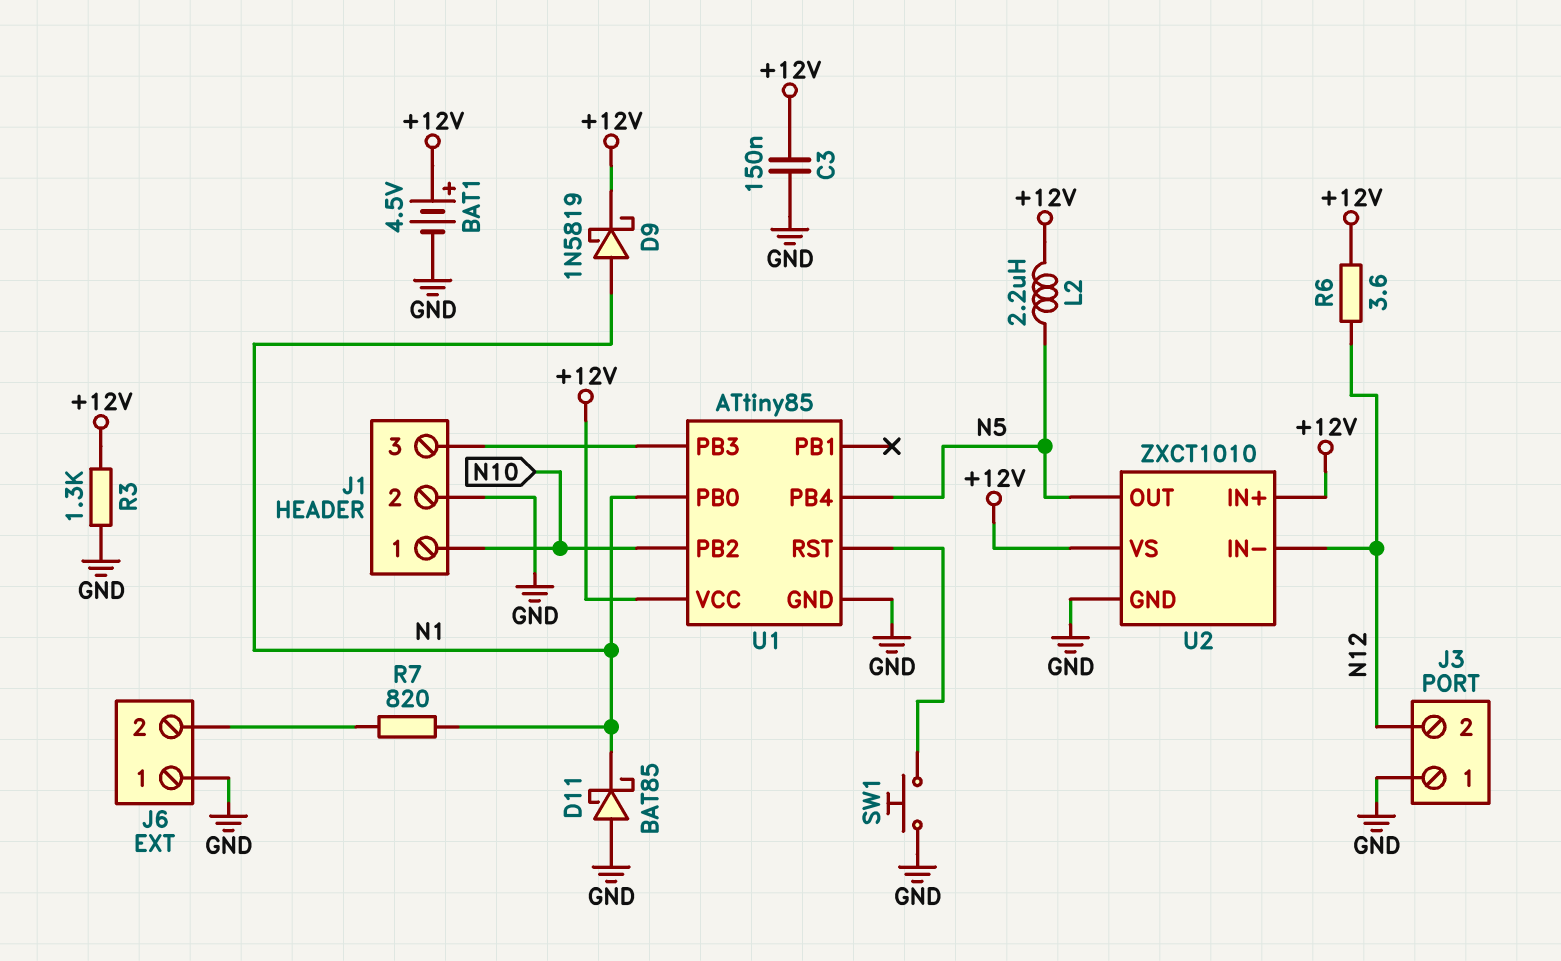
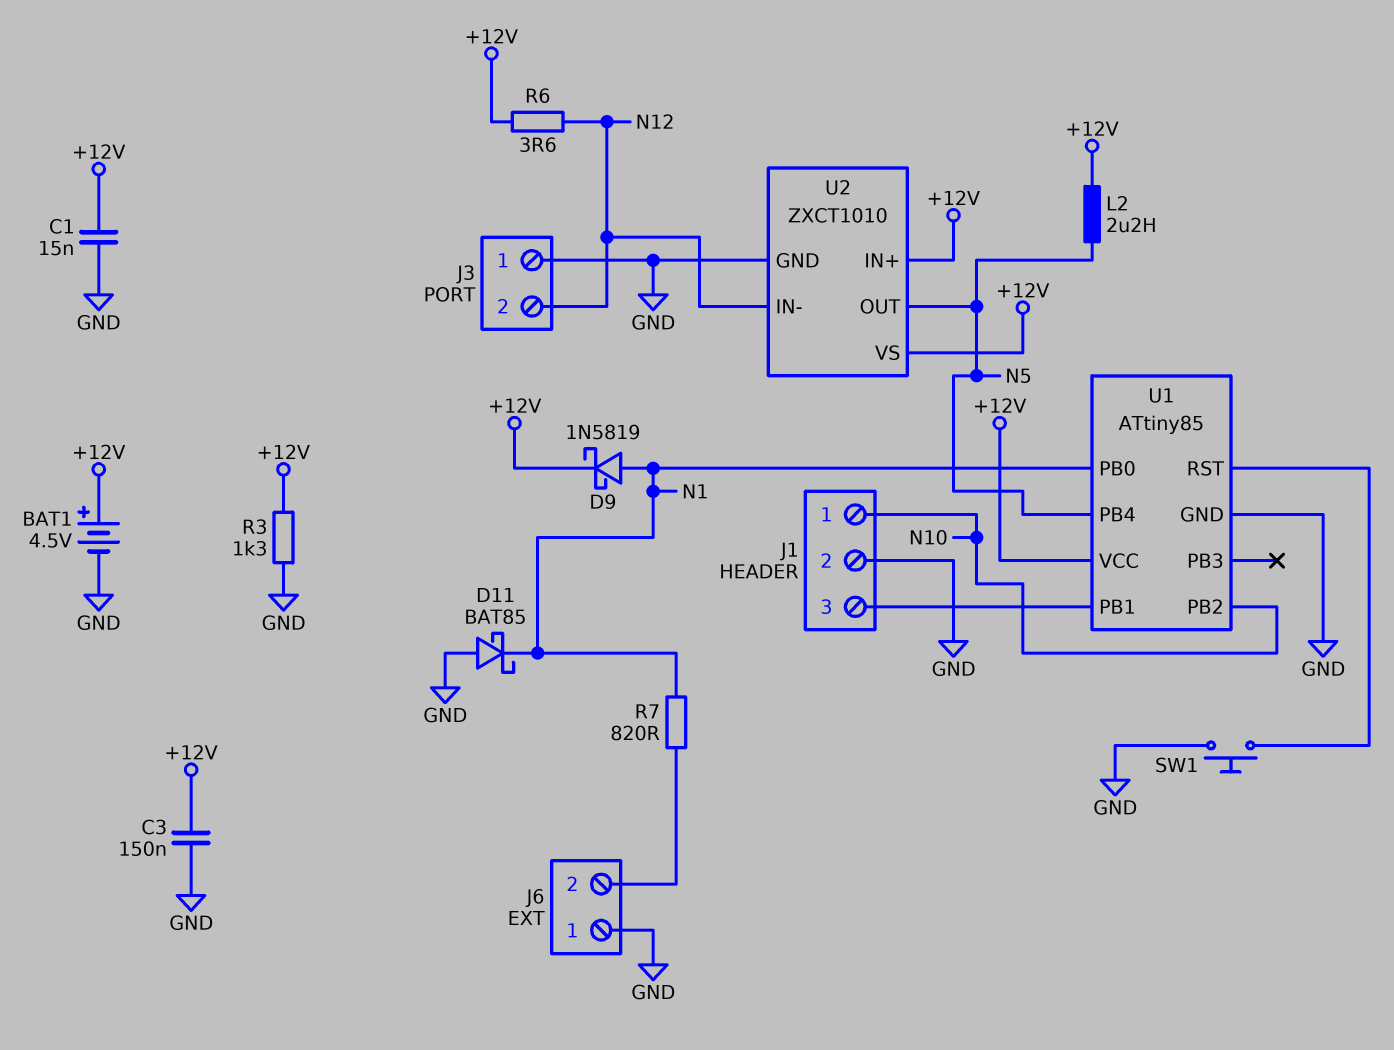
C1: none -> 15nF (+12V, GND)
U1 pin PB1: none -> J1/3
U1 pin PB3: J1/3 -> none

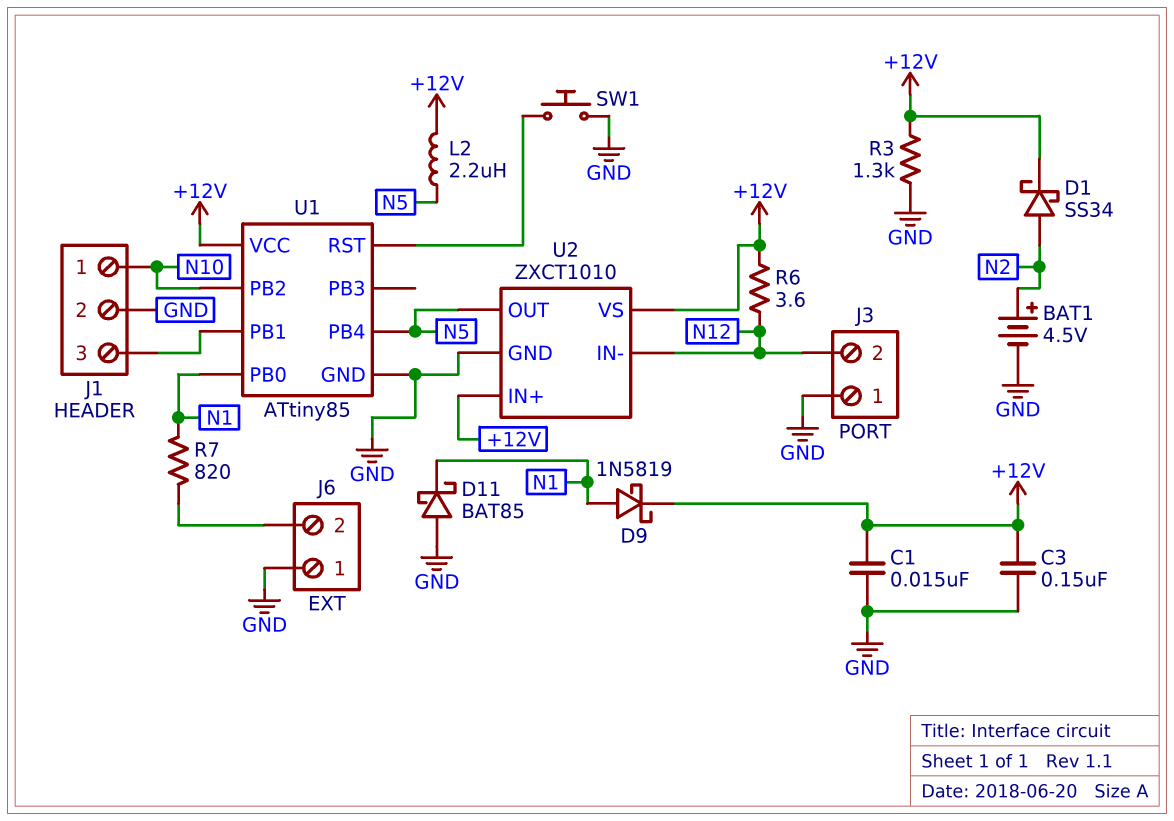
BAT1: 4.5V (plus +12V, minus GND) -> 4.5V (plus N2, minus GND)
D1: none -> schottky SS34 (A N2, K +12V)

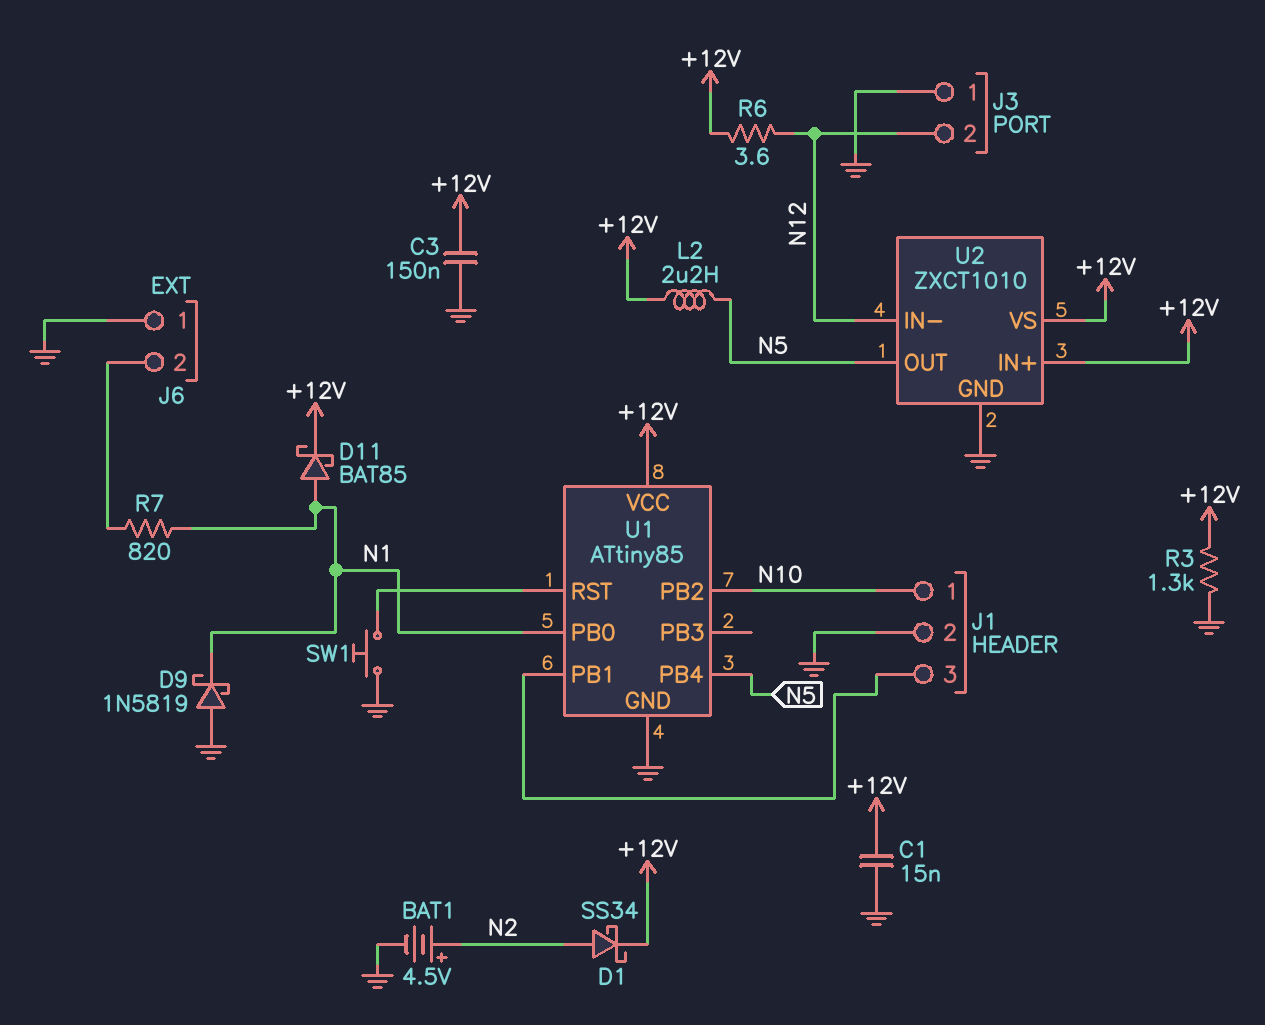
D9: schottky 1N5819 (A N1, K +12V) -> schottky 1N5819 (A GND, K N1)
D11: schottky BAT85 (A GND, K N1) -> schottky BAT85 (A N1, K +12V)

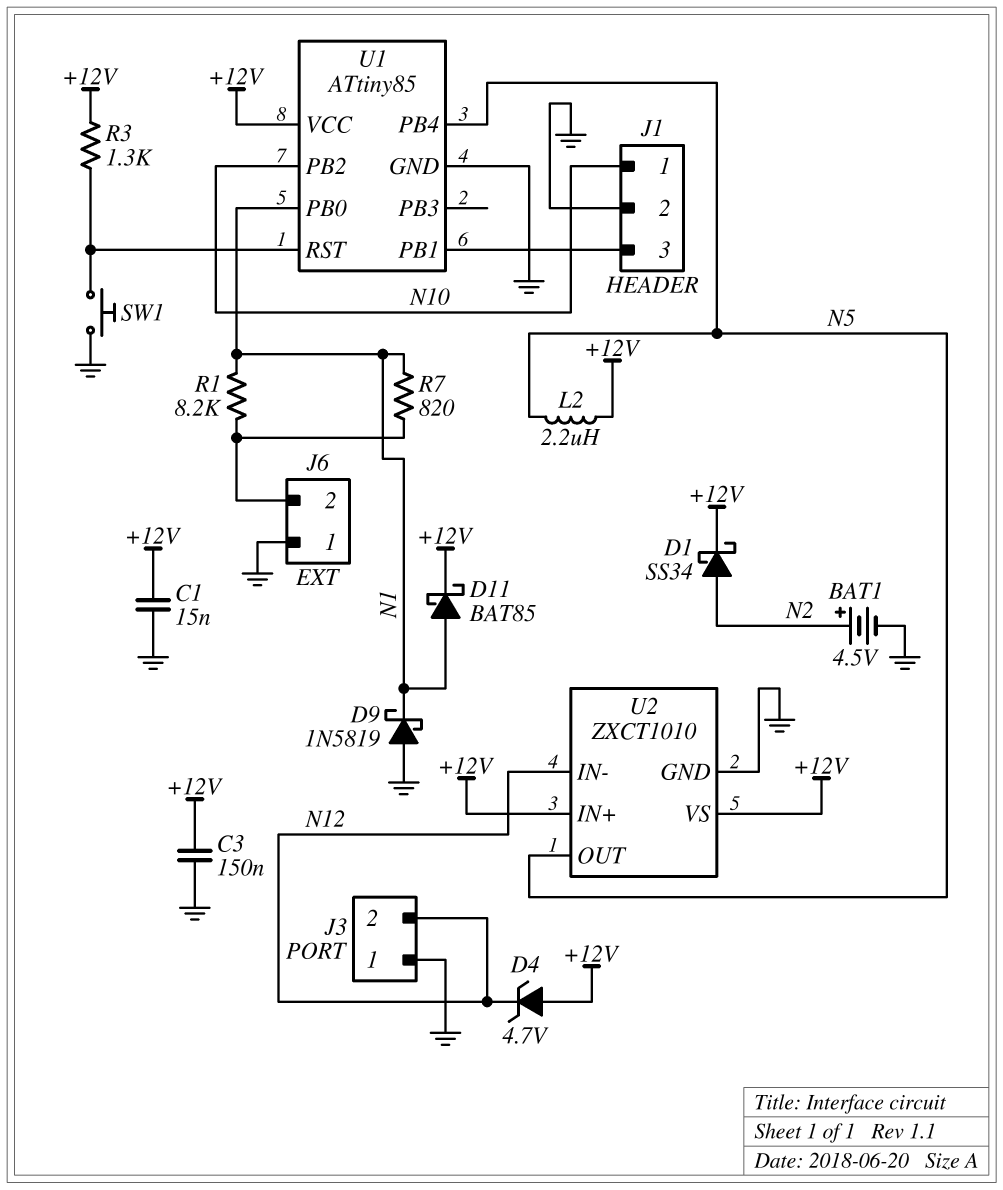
D4: none -> zener 4.7V (A +12V, K N12)
R1: none -> 8.2k (J6/2, N1)
R3: 1.3k (+12V, GND) -> 1.3k (+12V, U1/RST)
R6: 3.6 (+12V, N12) -> none

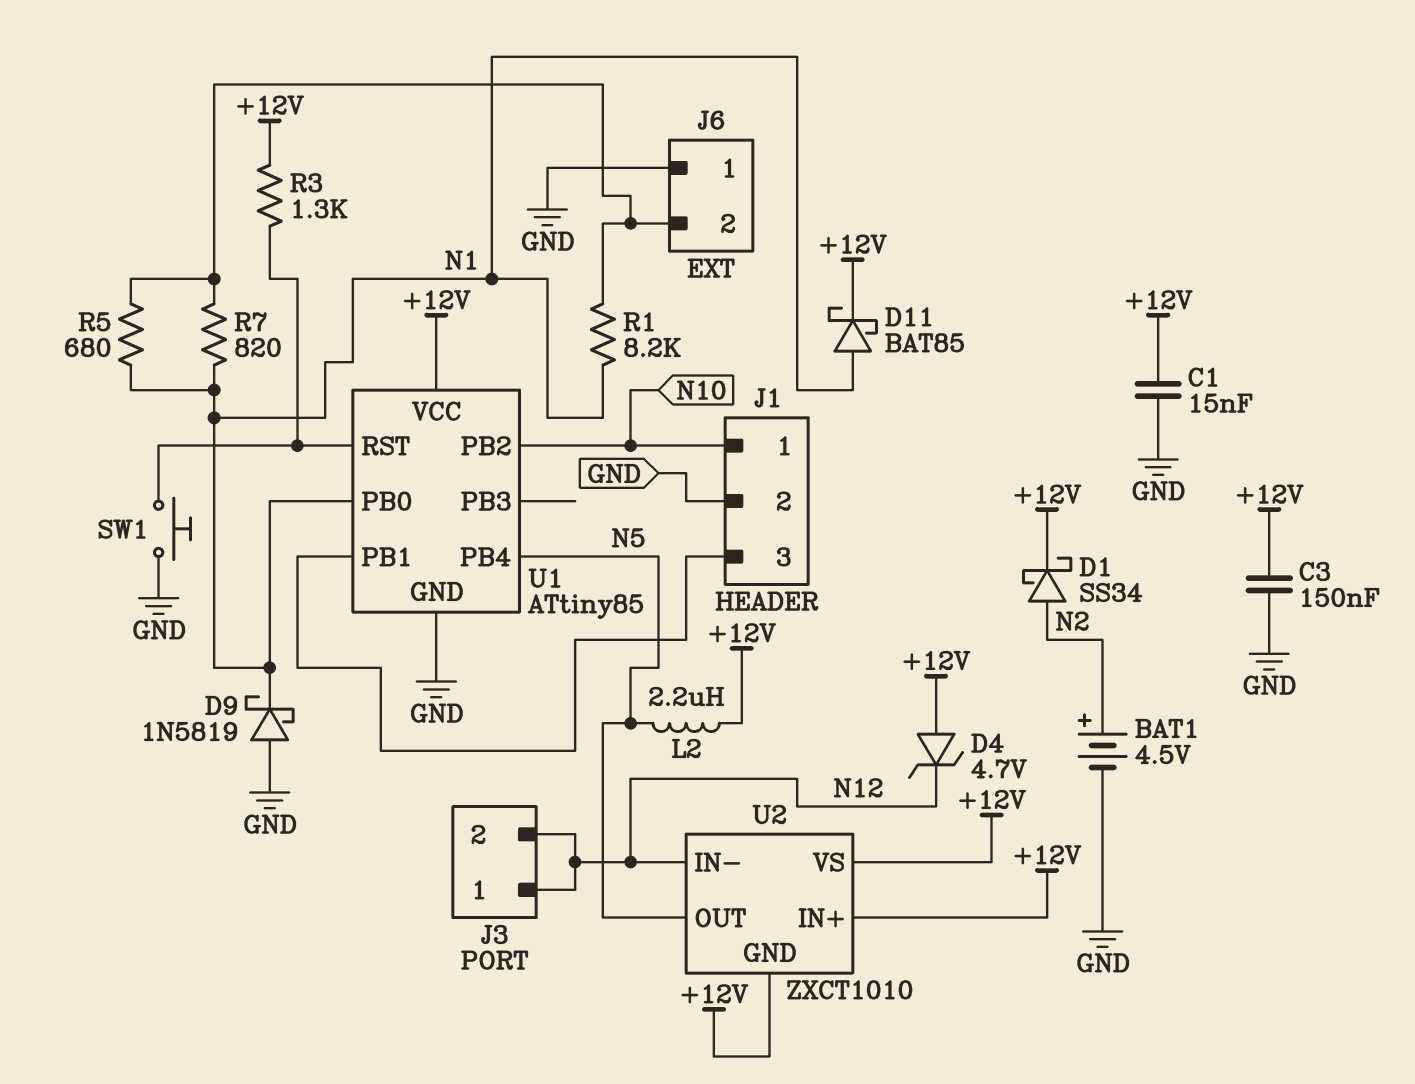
J3 pin 1: GND -> N12
R5: none -> 680 (J6/2, N1)
U2 pin GND: GND -> +12V

